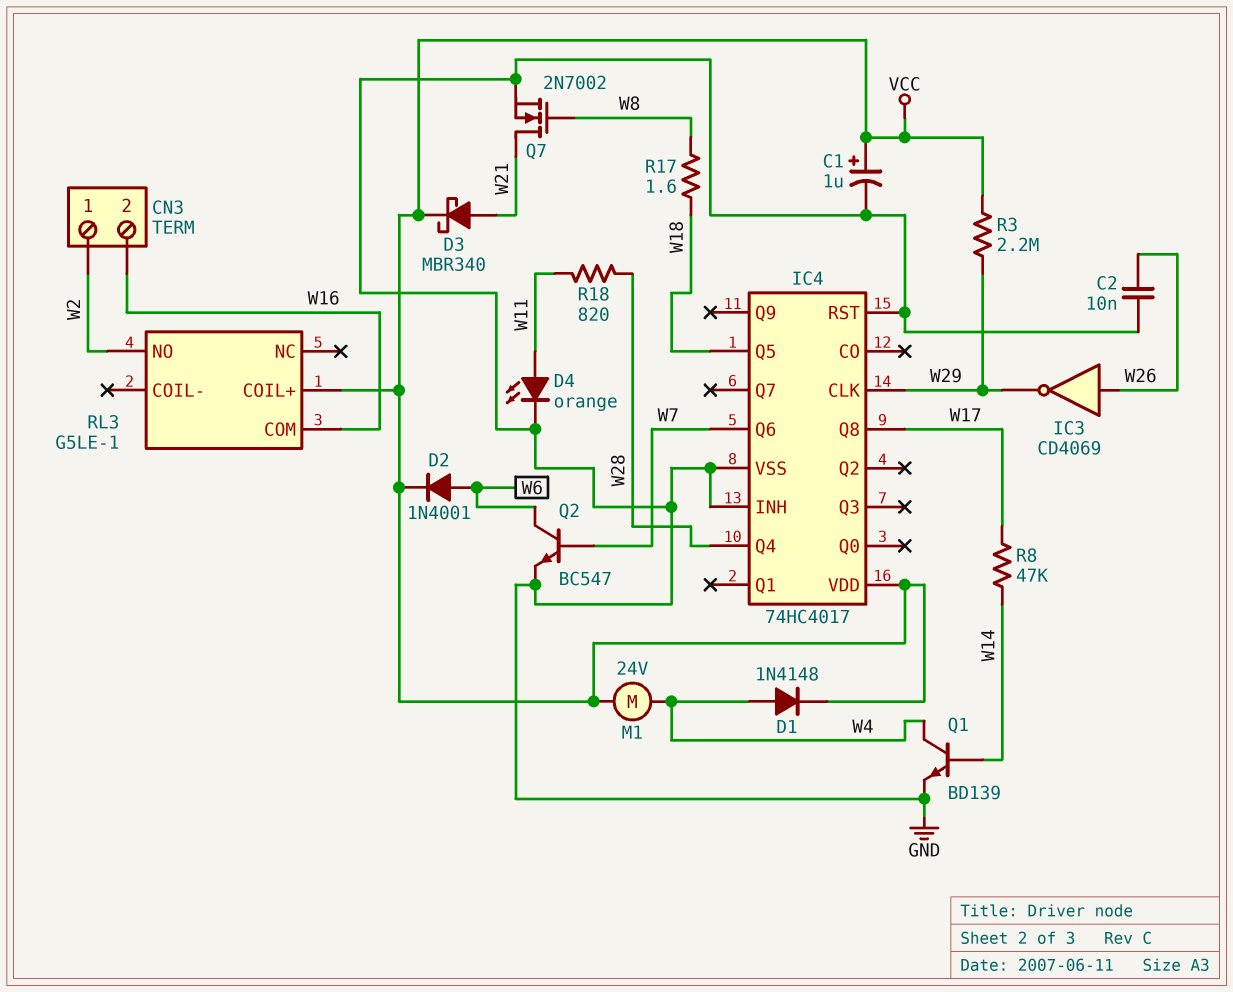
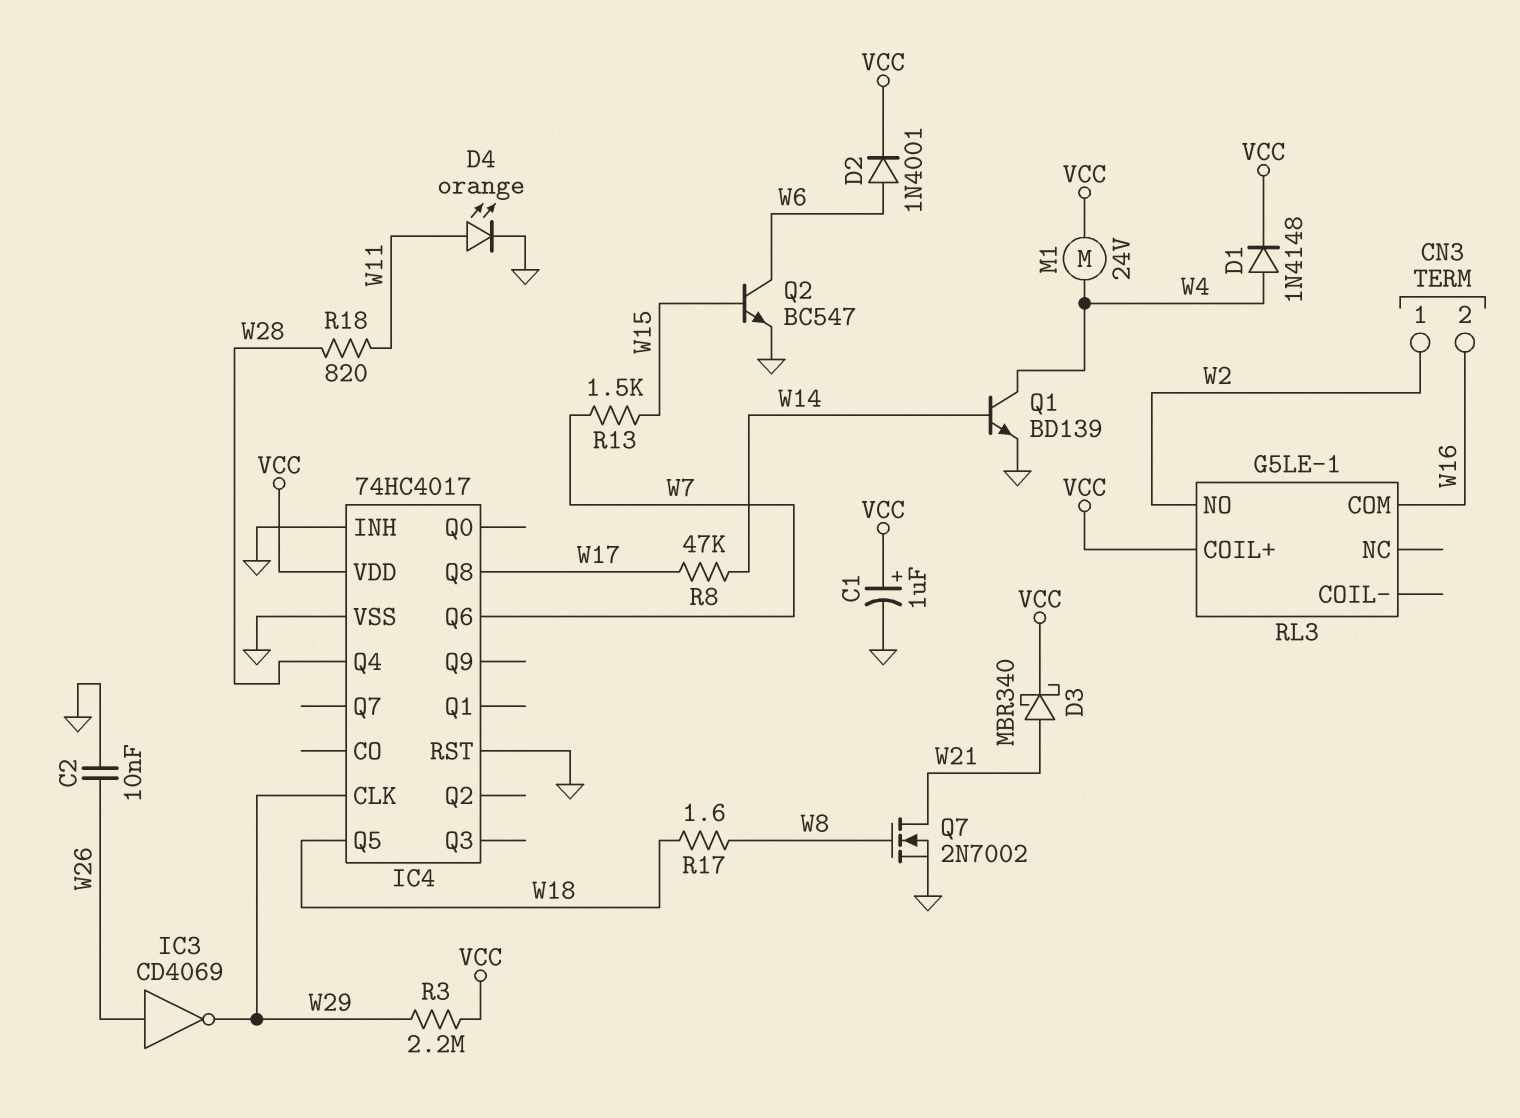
Q2: NPN BC547 (B W7, C W6, E GND) -> NPN BC547 (B W15, C W6, E GND)
R13: none -> 1.5k (W7, W15)

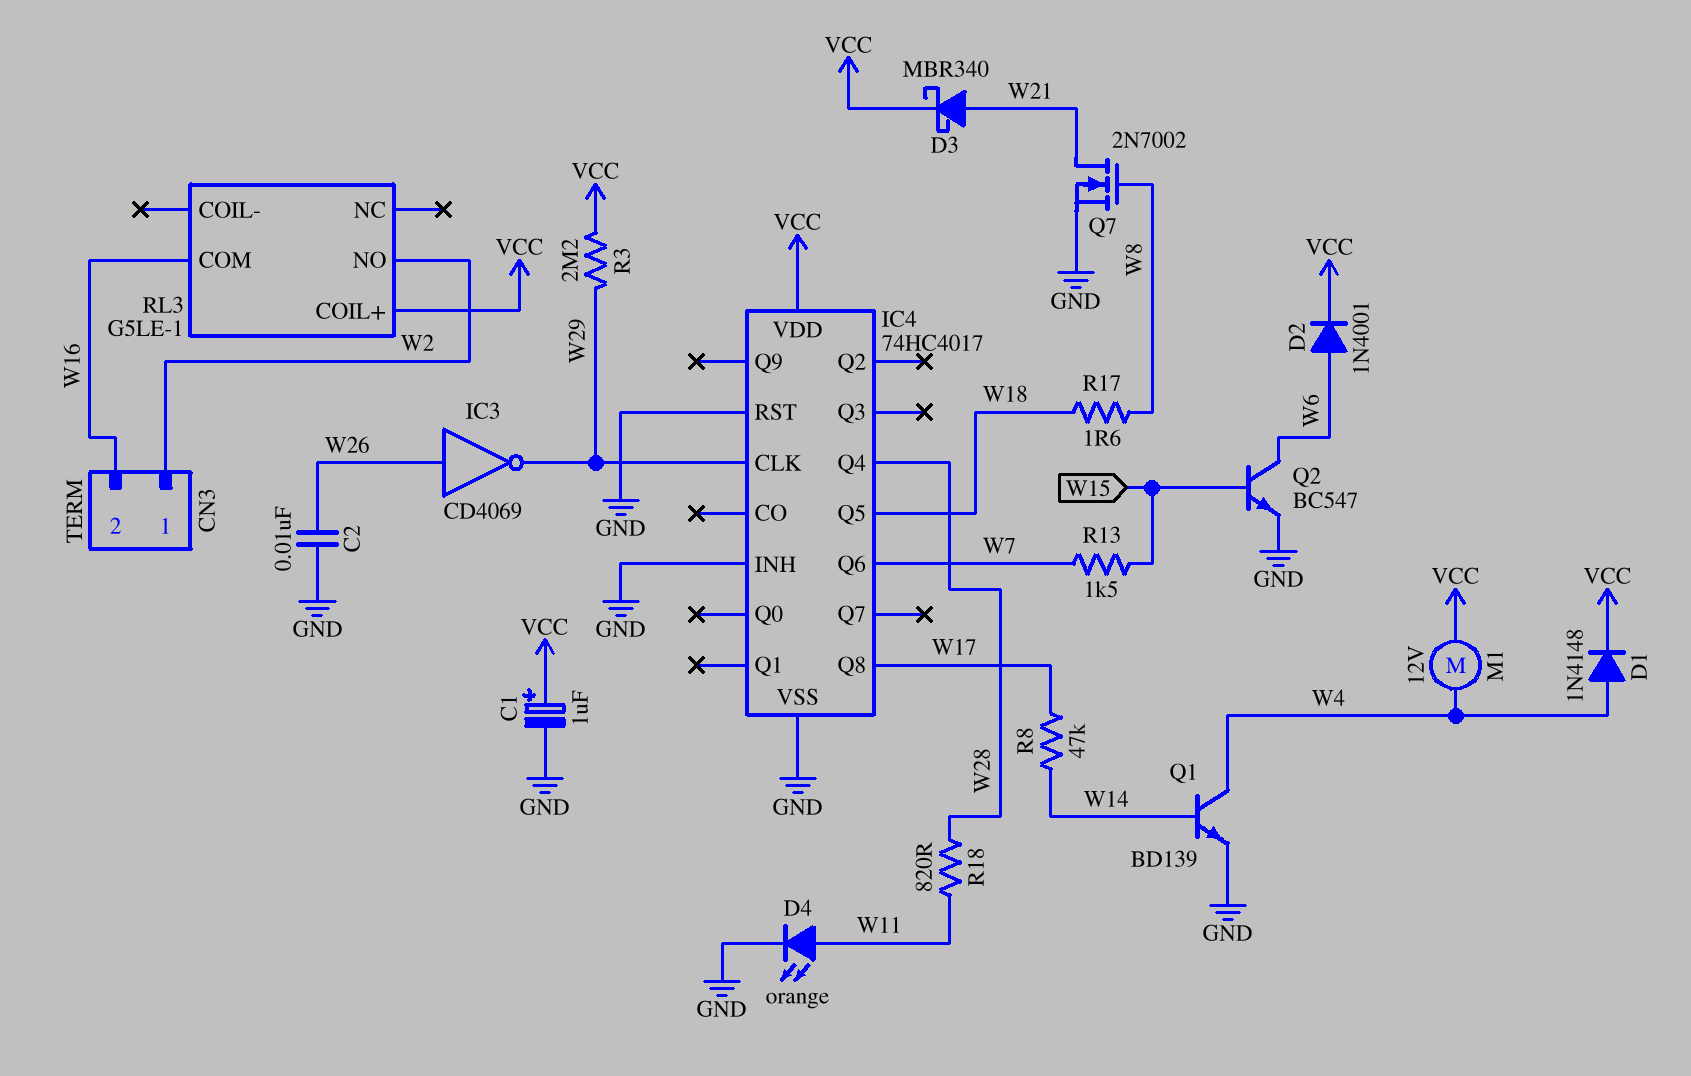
M1: motor 24V (VCC, W4) -> motor 12V (VCC, W4)

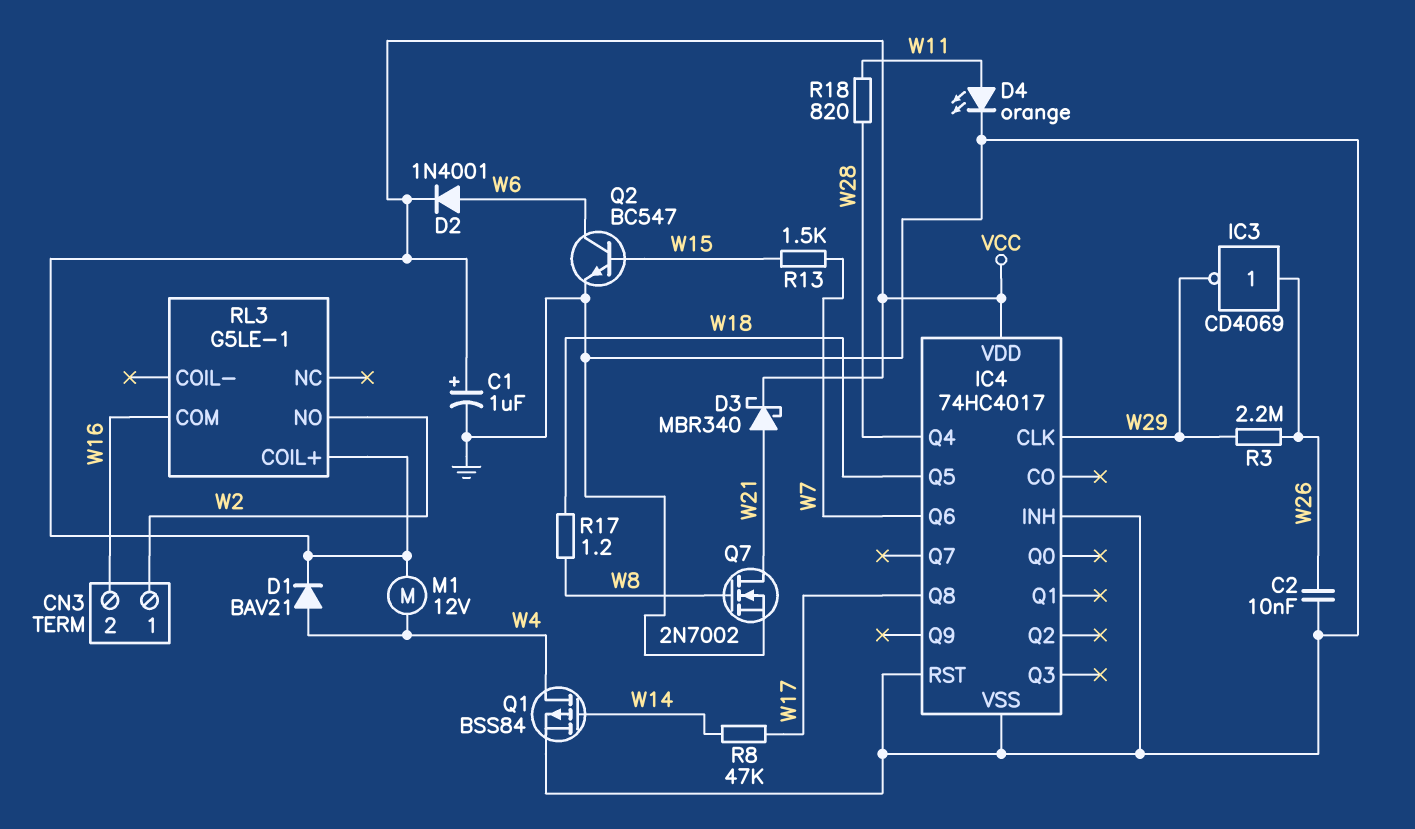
D1: diode 1N4148 (A W4, K VCC) -> diode BAV21 (A W4, K VCC)
Q1: NPN BD139 (B W14, C W4, E GND) -> PMOS BSS84 (G W14, D W4, S GND)
R3: 2.2M (VCC, W29) -> 2.2M (W26, W29)
R17: 1.6 (W8, W18) -> 1.2 (W8, W18)

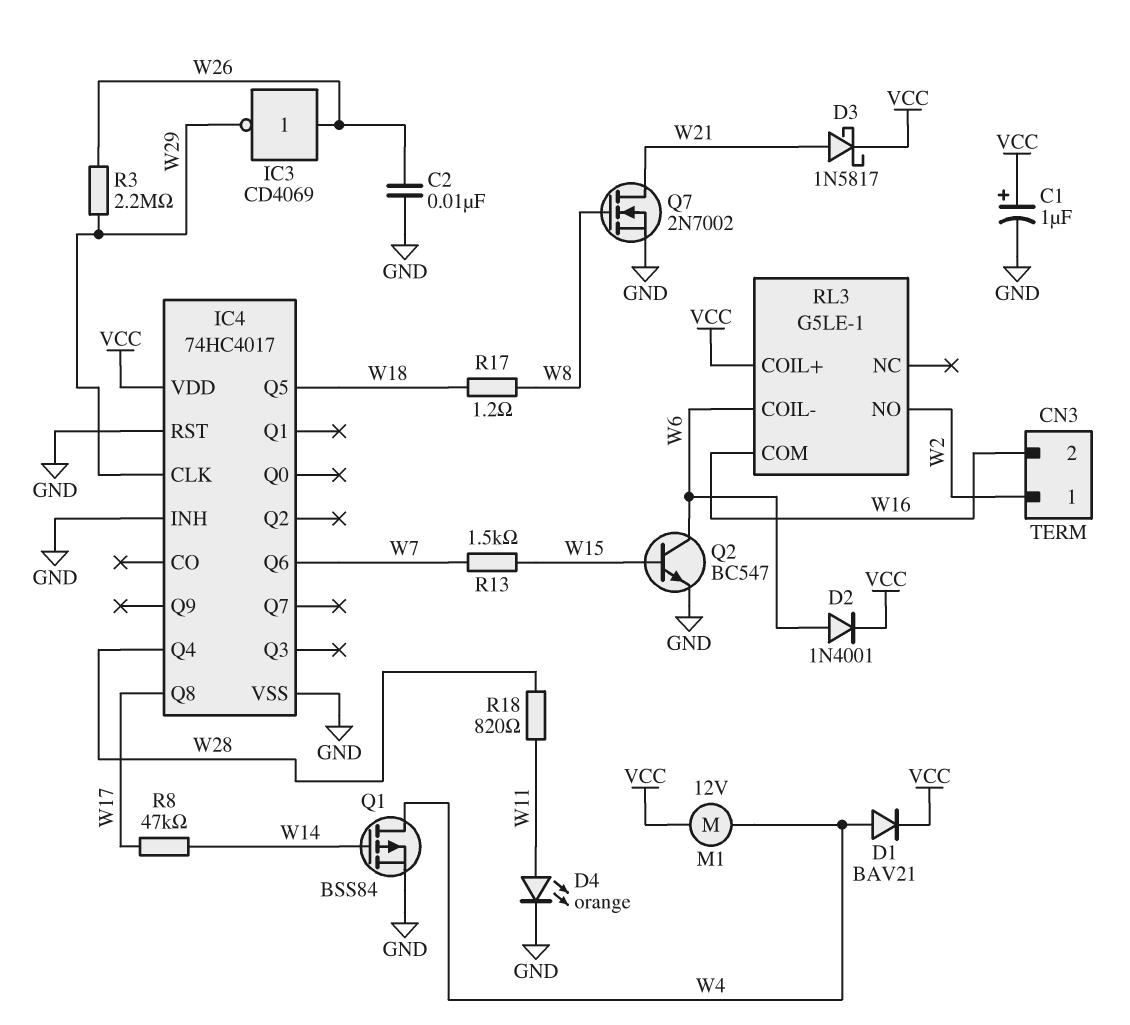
D3: schottky MBR340 (A W21, K VCC) -> schottky 1N5817 (A W21, K VCC)
RL3 pin COIL-: none -> W6

